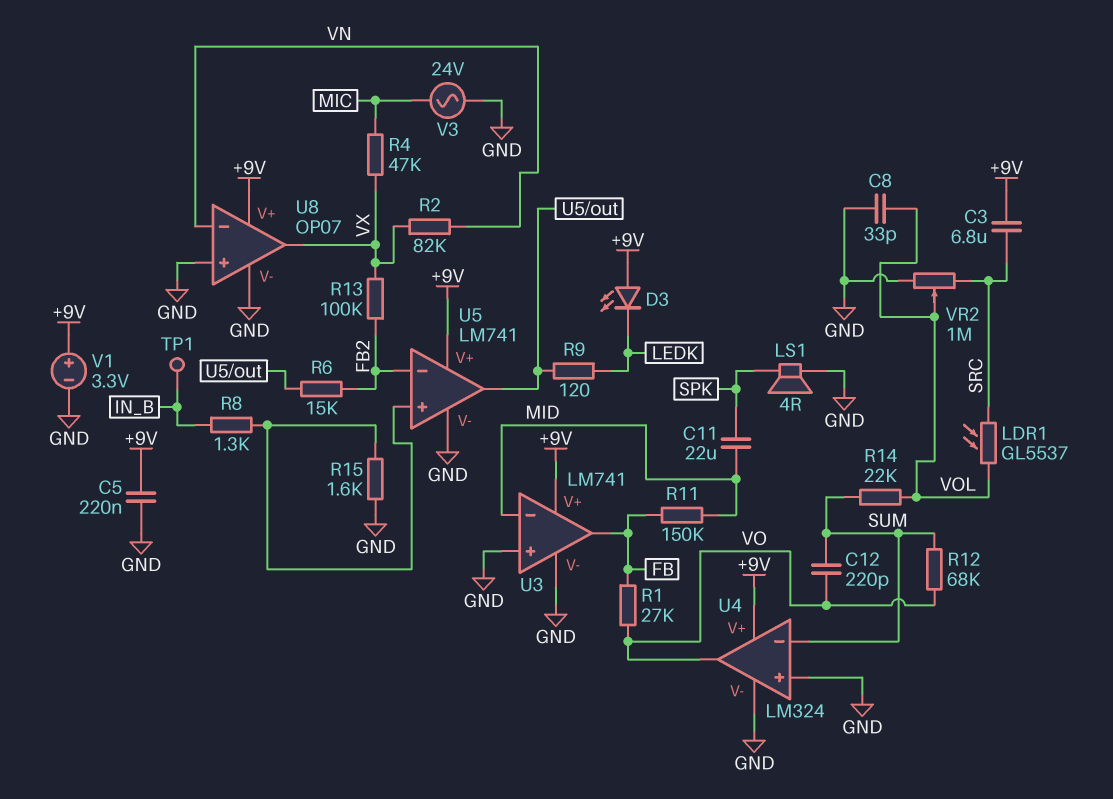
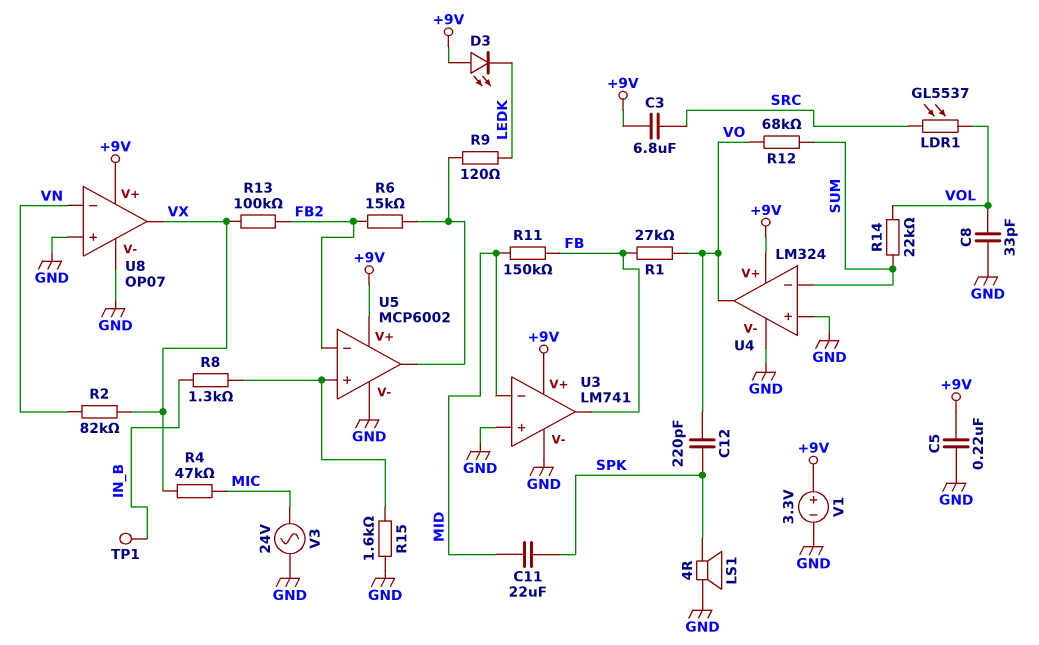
C12: 220pF (SUM, VO) -> 220pF (SPK, VO)
U5: LM741 -> MCP6002
VR2: 1M (GND, SRC, wiper VOL) -> none

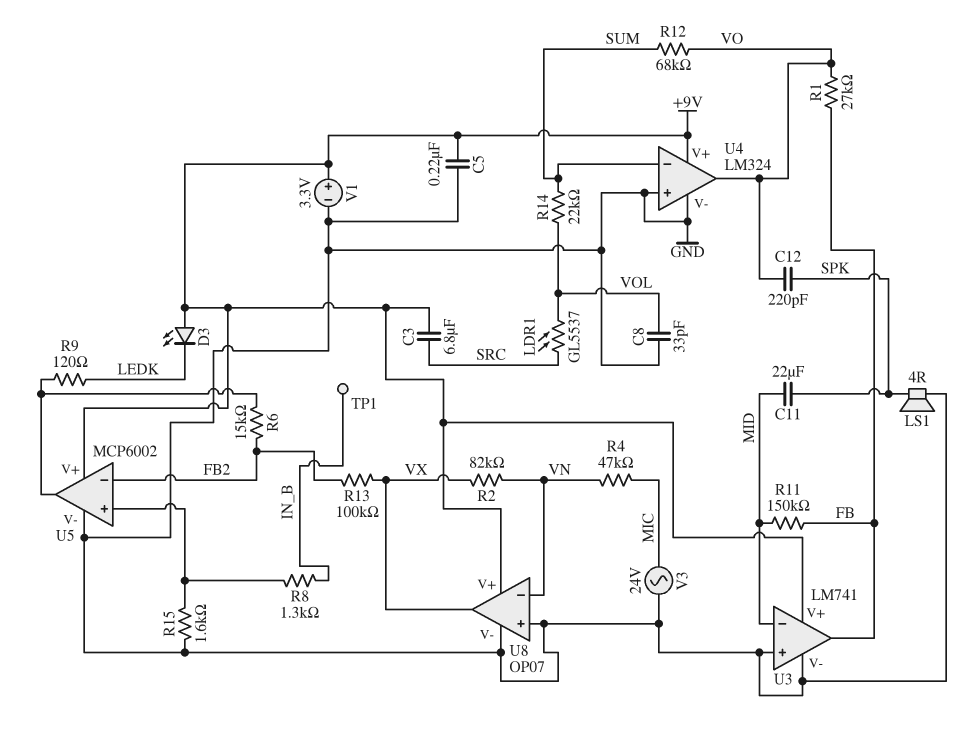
R4: 47k (MIC, VX) -> 47k (MIC, VN)

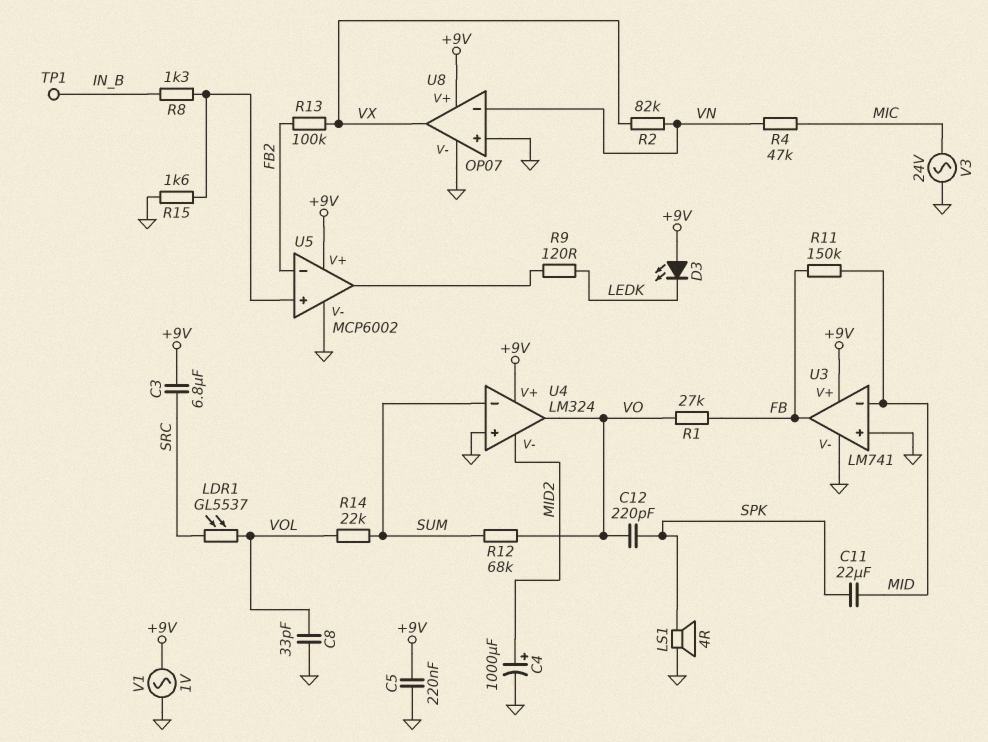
C4: none -> 1000uF (plus MID2, minus GND)
R6: 15k (FB2, U5/out) -> none
U4 pin V-: GND -> MID2
V1: 3.3V (plus +9V, minus GND) -> AC 1V (+9V, GND)

